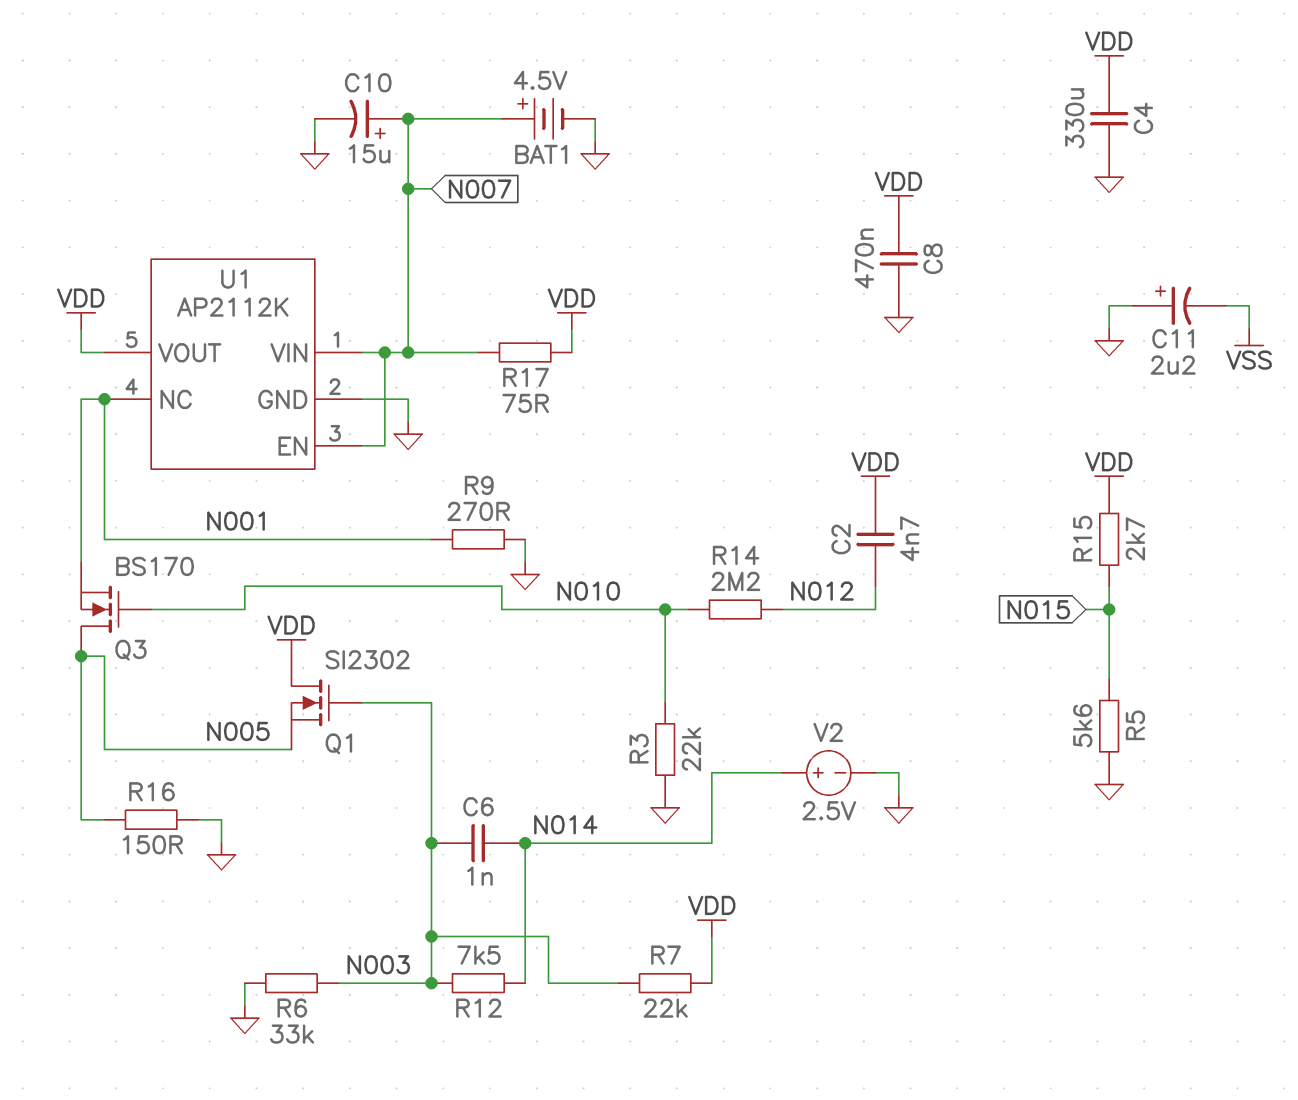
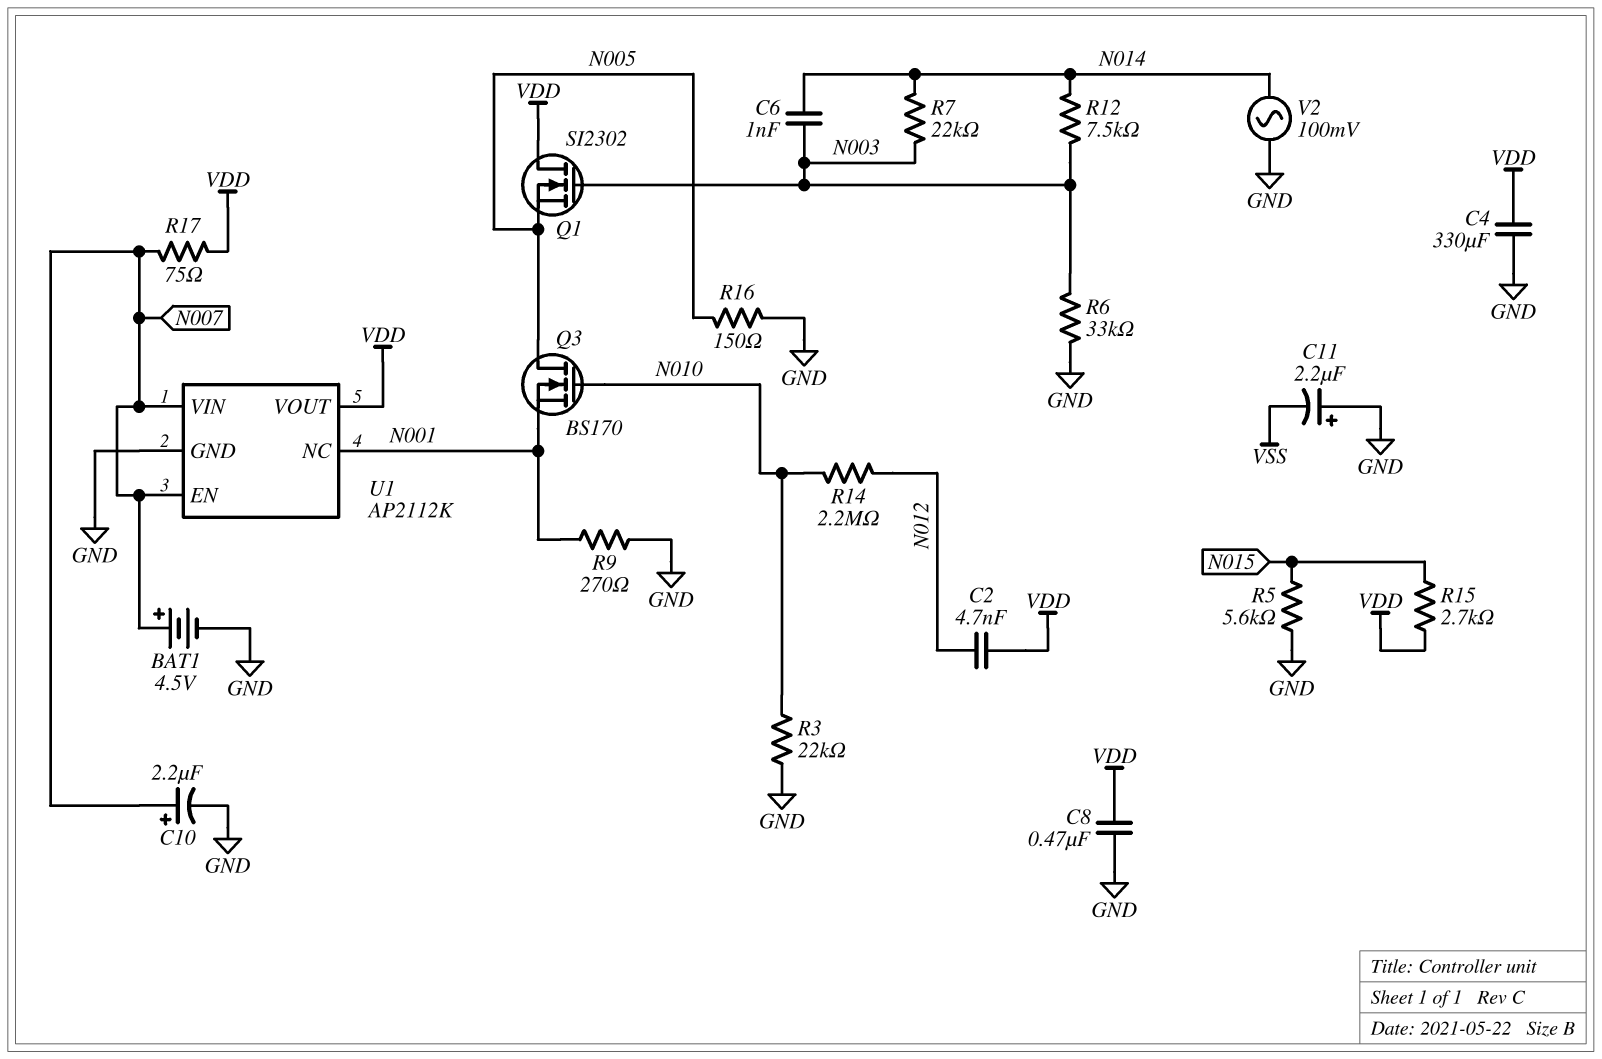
C10: 15uF (plus N007, minus GND) -> 2.2uF (plus N007, minus GND)
R7: 22k (N003, VDD) -> 22k (N003, N014)
V2: 2.5V (plus N014, minus GND) -> AC 100mV (GND, N014)

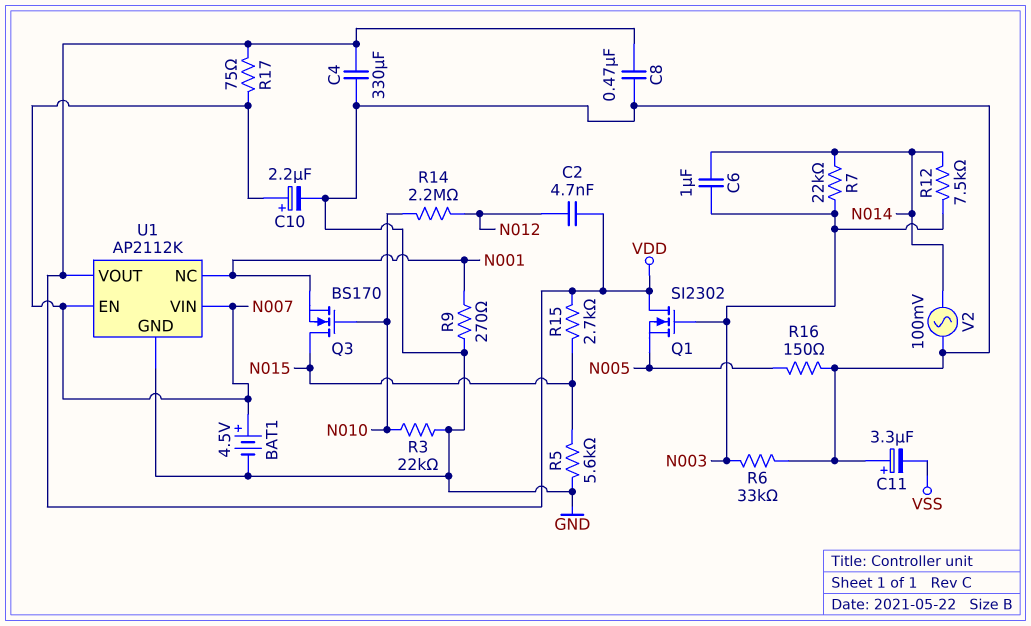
C6: 1nF (N003, N014) -> 1uF (N003, N014)
C11: 2.2uF (plus GND, minus VSS) -> 3.3uF (plus GND, minus VSS)
Q3: NMOS BS170 (G N010, D N005, S N001) -> NMOS BS170 (G N010, D N015, S N001)

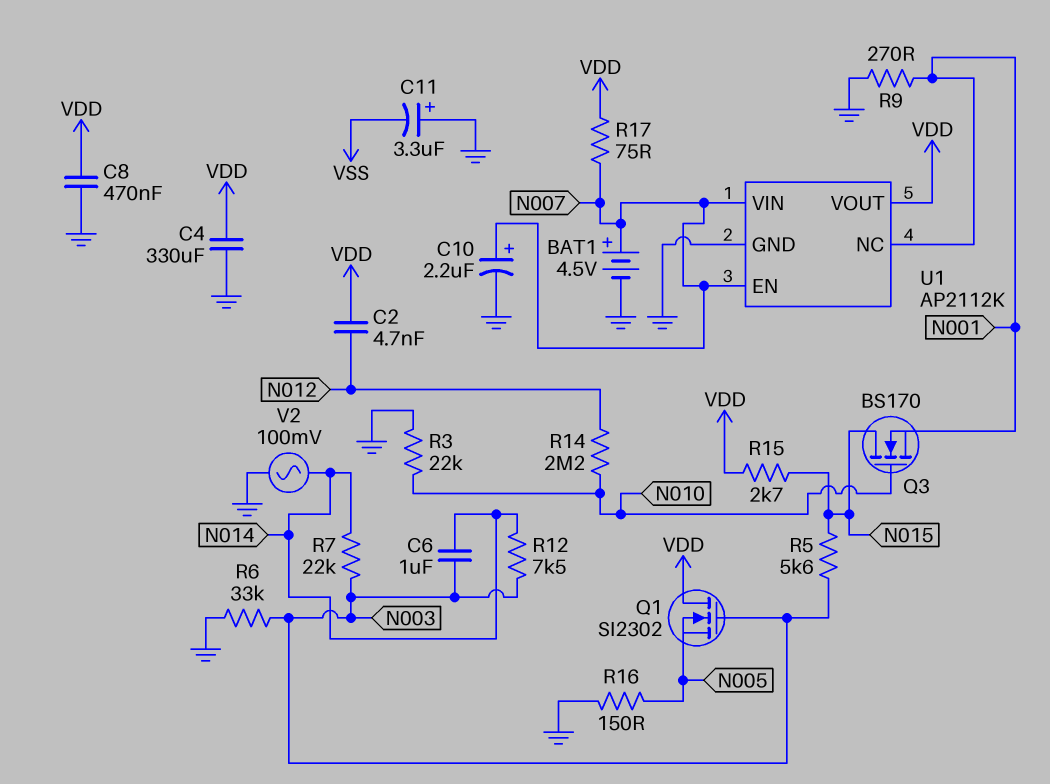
R5: 5.6k (GND, N015) -> 5.6k (N003, N015)

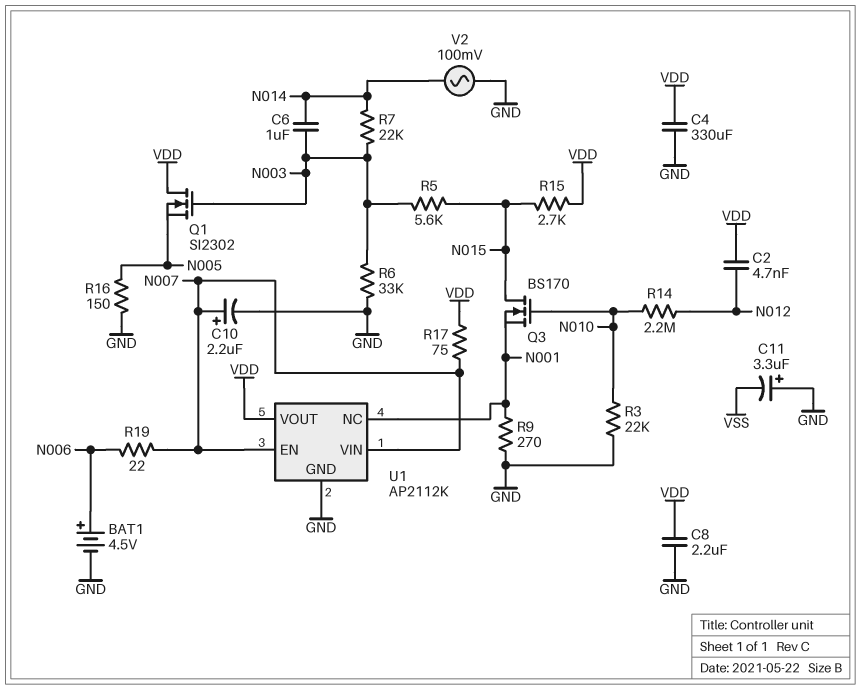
BAT1: 4.5V (plus N007, minus GND) -> 4.5V (plus N006, minus GND)
C8: 470nF (GND, VDD) -> 2.2uF (GND, VDD)
R12: 7.5k (N003, N014) -> none
R19: none -> 22 (N006, N007)

